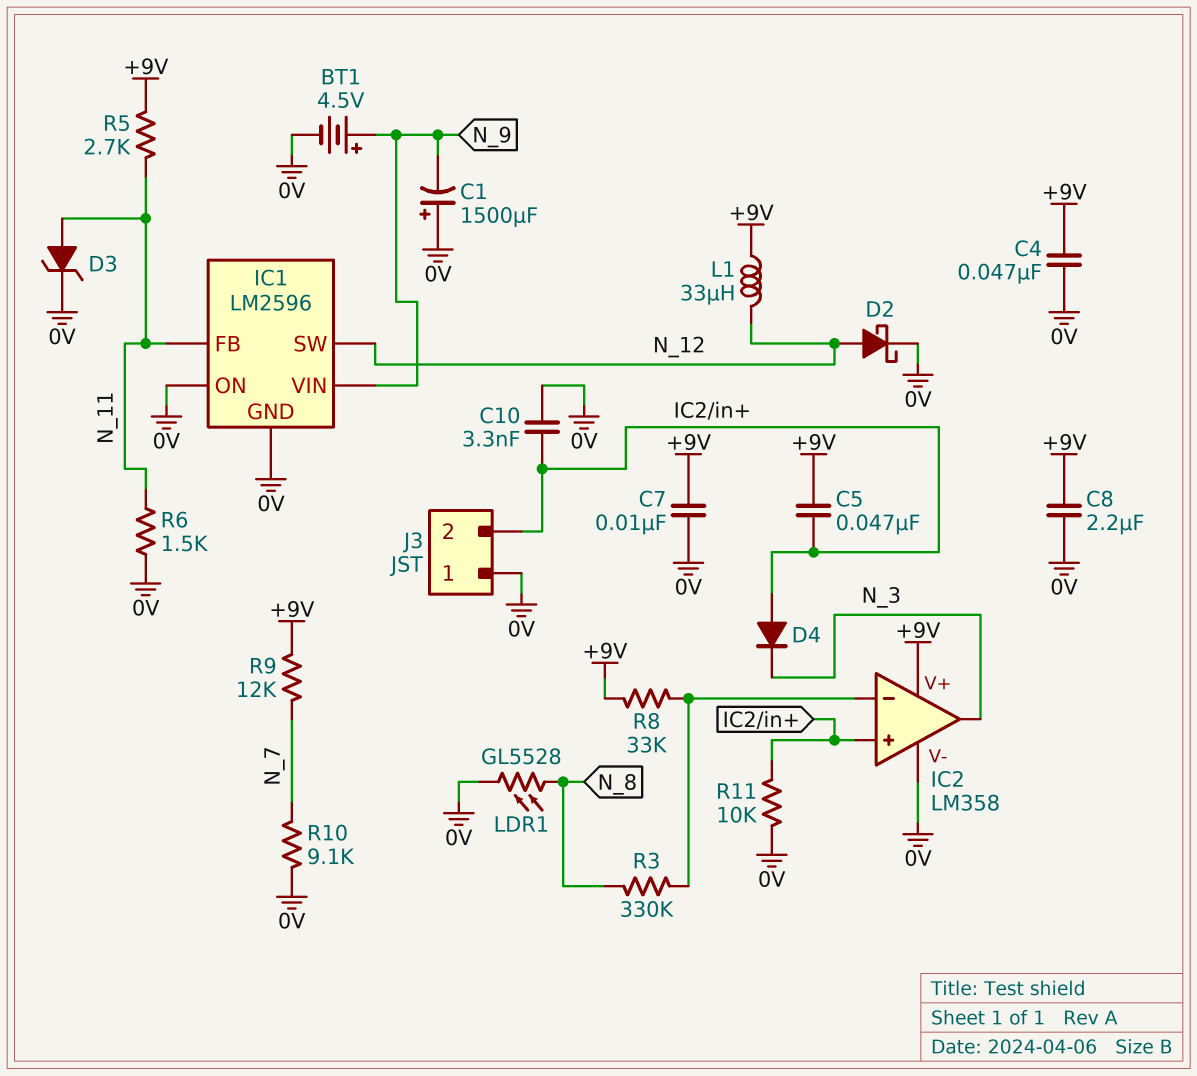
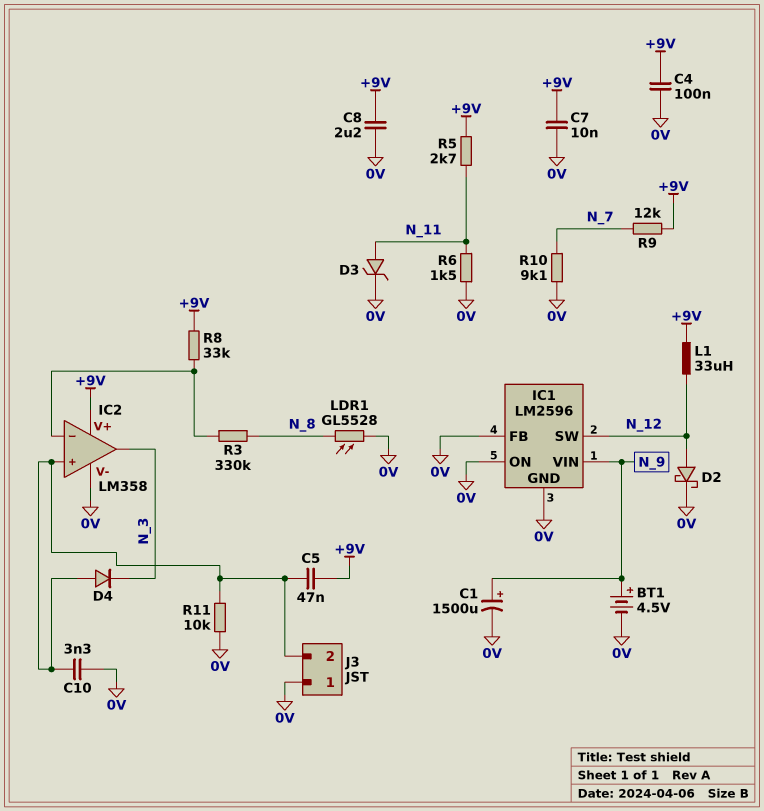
C1: 1500uF (plus 0V, minus N_9) -> 1500uF (plus N_9, minus 0V)
C4: 47nF (+9V, 0V) -> 100nF (+9V, 0V)
IC1 pin FB: N_11 -> 0V

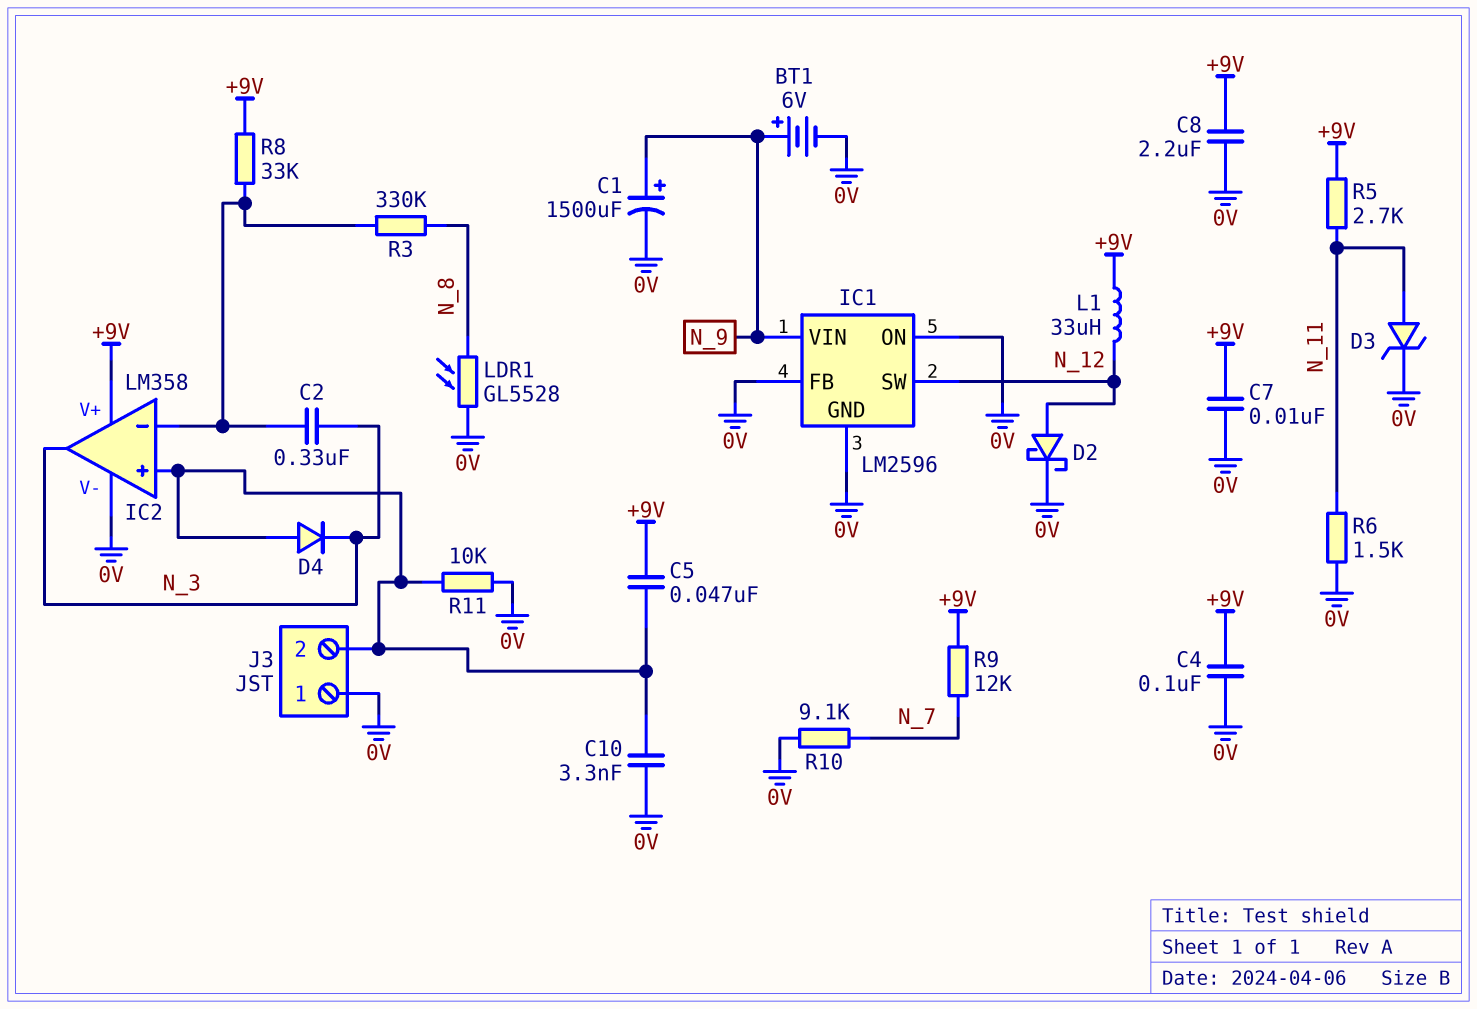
BT1: 4.5V (plus N_9, minus 0V) -> 6V (plus N_9, minus 0V)
C2: none -> 330nF (IC2/in-, N_3)

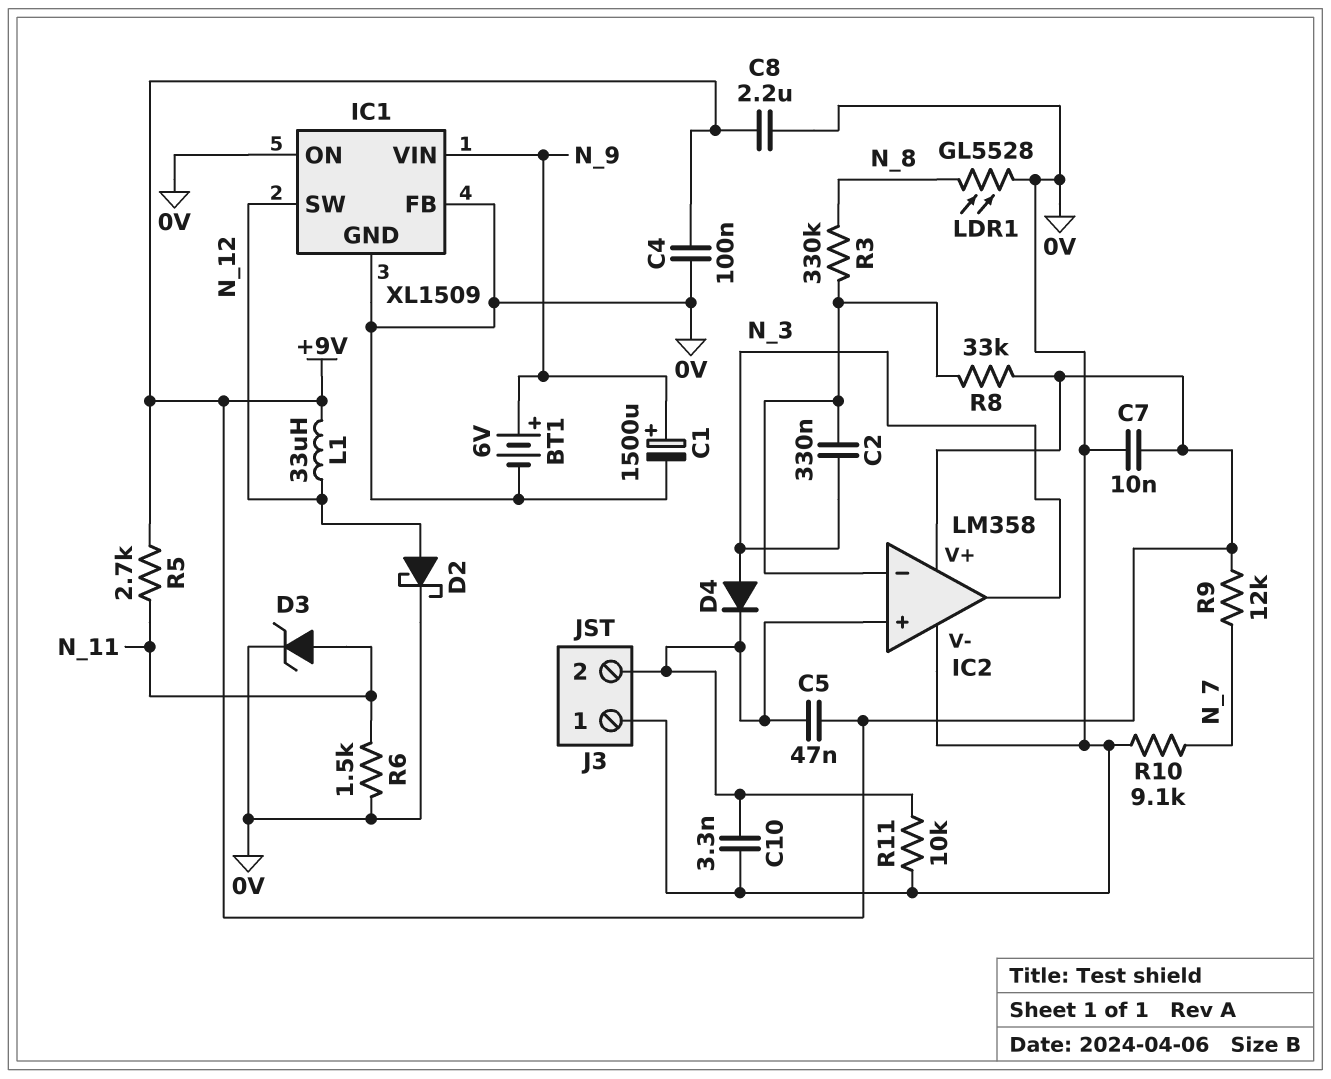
D4: diode (A IC2/in+, K N_3) -> diode (A N_3, K IC2/in+)
IC1: LM2596 -> XL1509

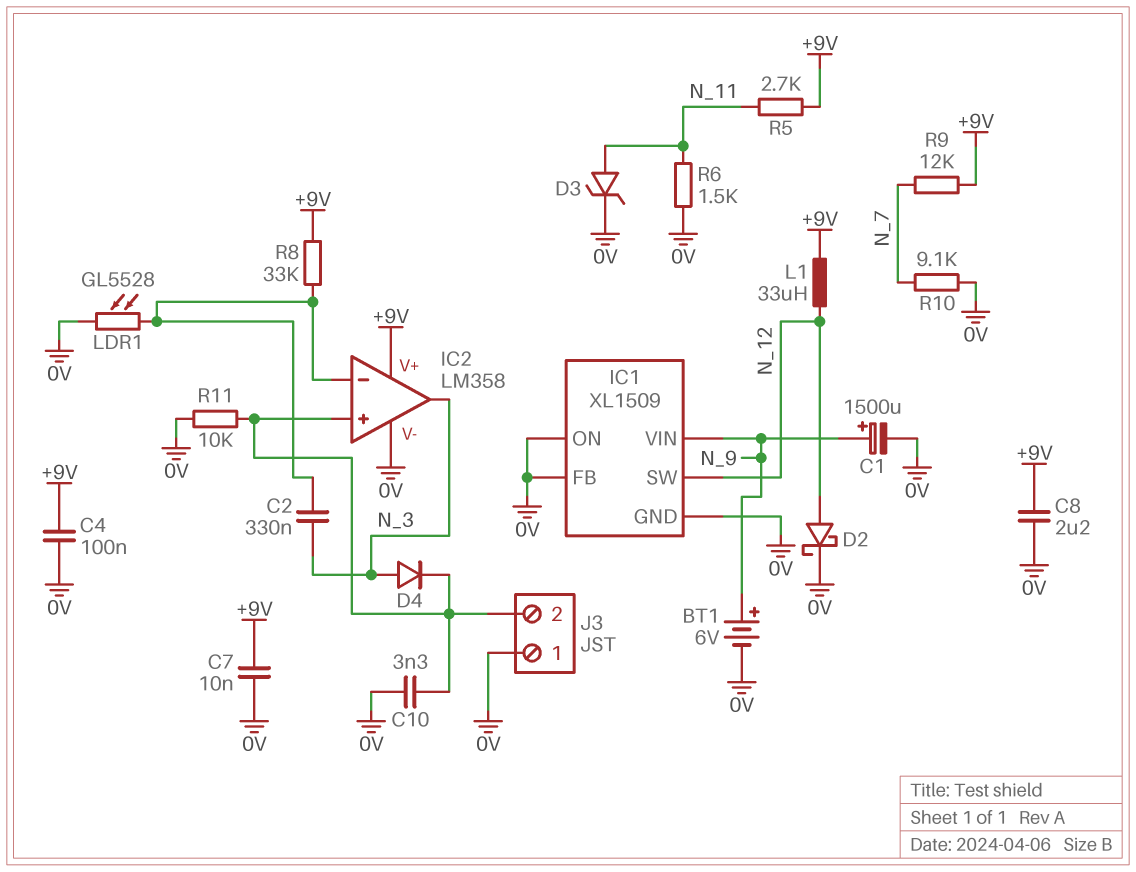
C5: 47nF (+9V, IC2/in+) -> none
LDR1: GL5528 (0V, N_8) -> GL5528 (0V, IC2/in-)
R3: 330k (IC2/in-, N_8) -> none

